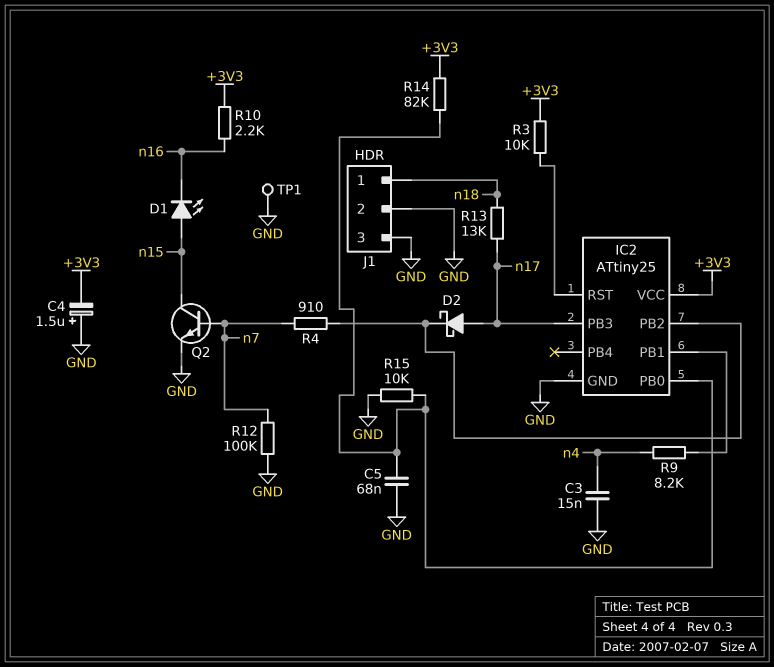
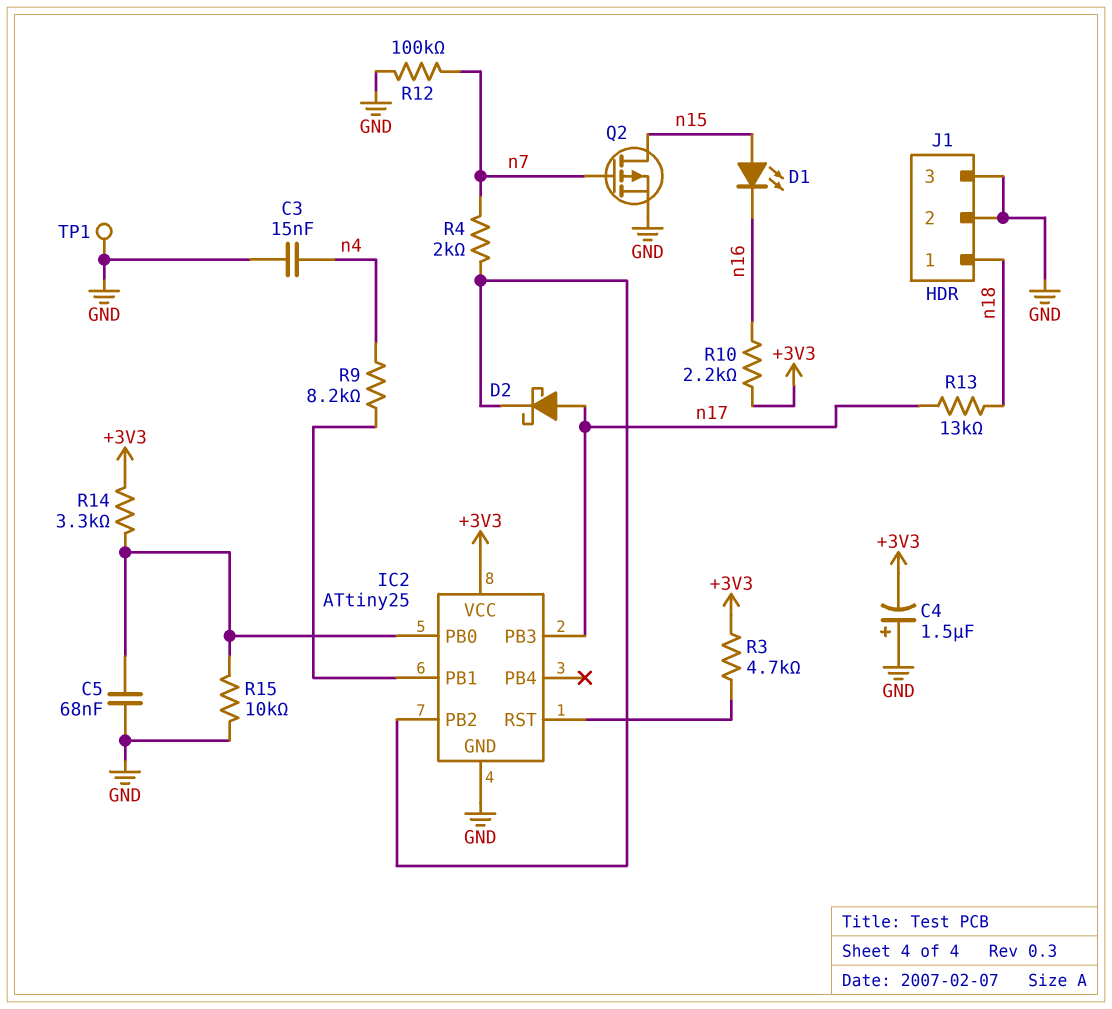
Q2: NPN (B n7, C n15, E GND) -> PMOS (G n7, D n15, S GND)
R3: 10k (+3V3, IC2/RST) -> 4.7k (+3V3, IC2/RST)
R4: 910 (IC2/PB2, n7) -> 2k (IC2/PB2, n7)
R14: 82k (+3V3, IC2/PB0) -> 3.3k (+3V3, IC2/PB0)

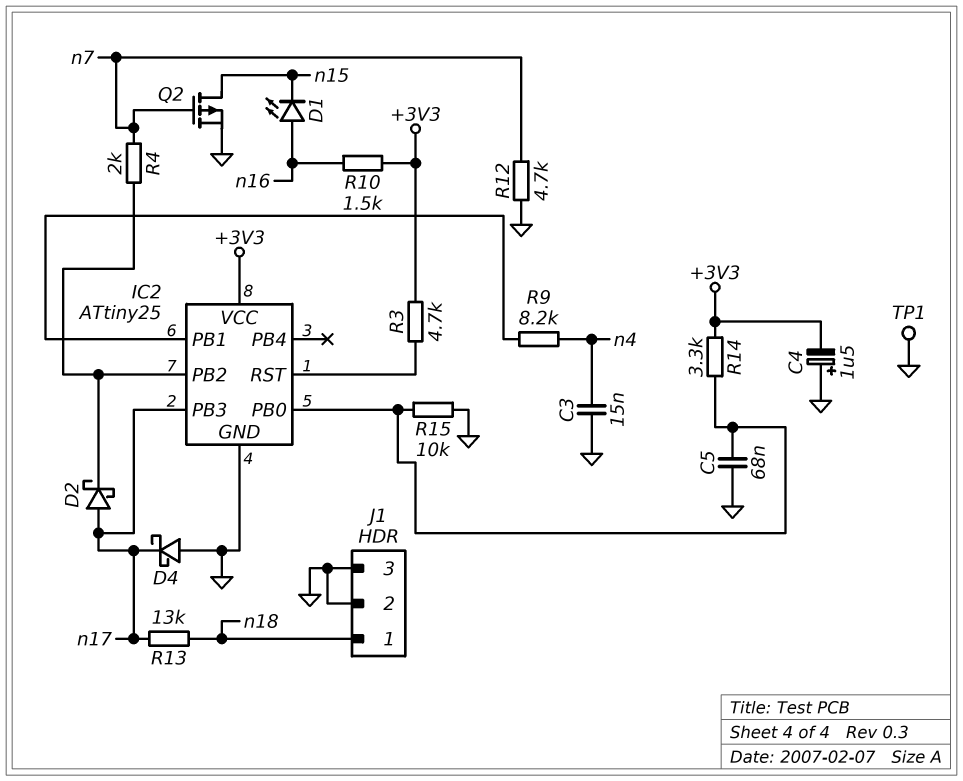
D1: LED (A n15, K n16) -> LED (A n16, K n15)
D4: none -> schottky (A GND, K n17)
R10: 2.2k (+3V3, n16) -> 1.5k (+3V3, n16)
R12: 100k (GND, n7) -> 4.7k (GND, n7)

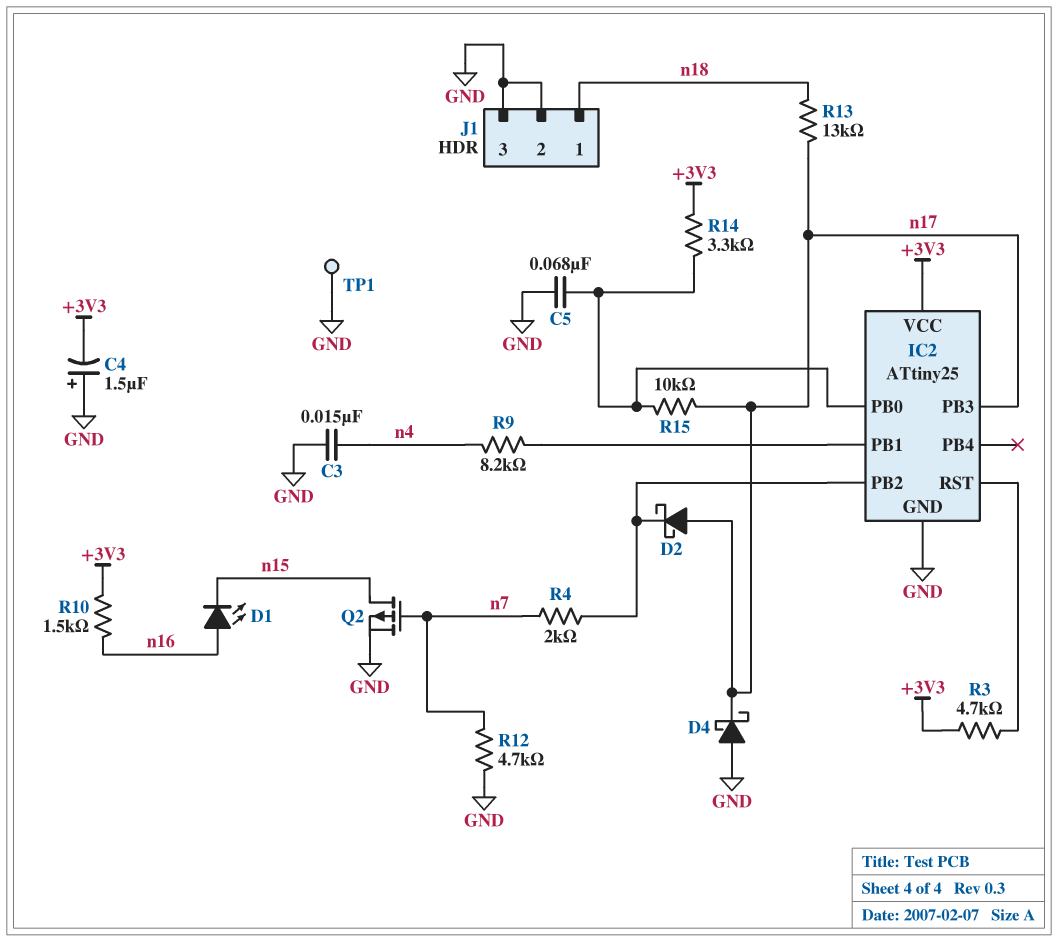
R15: 10k (GND, IC2/PB0) -> 10k (IC2/PB0, n17)

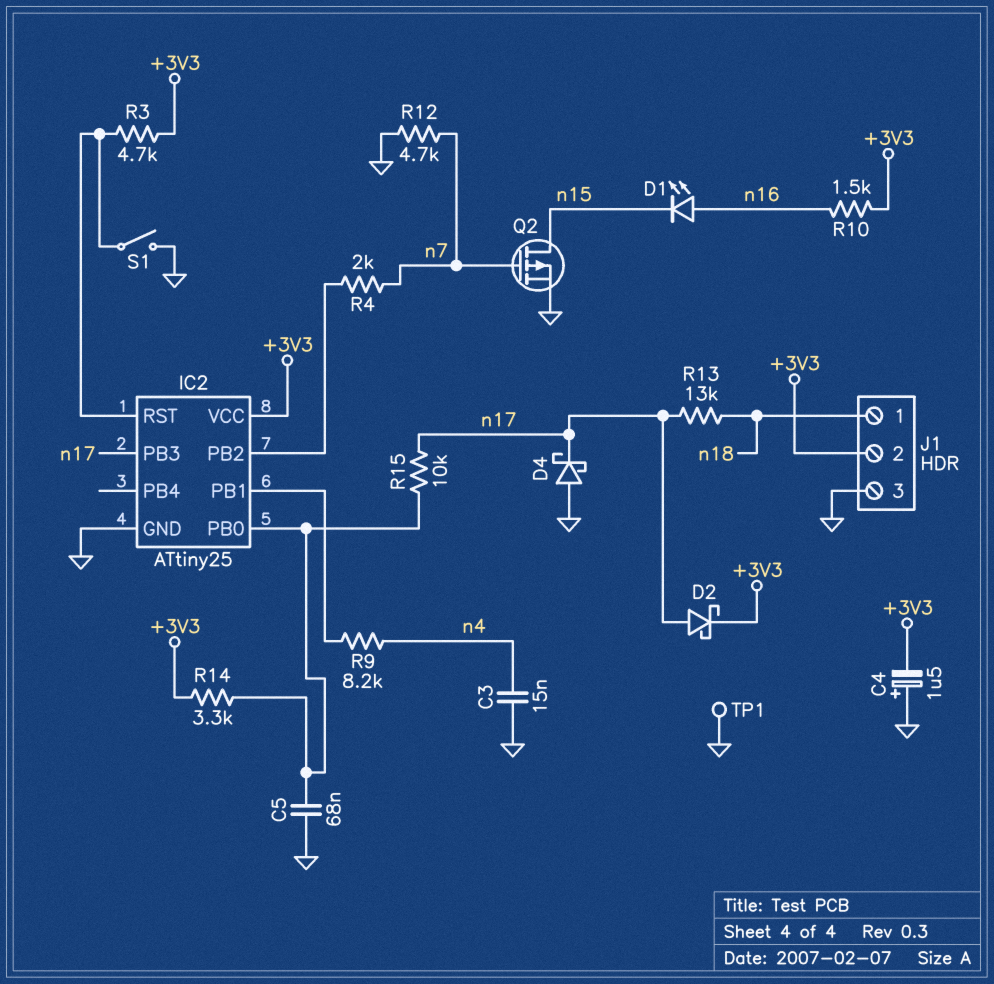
D2: schottky (A n17, K IC2/PB2) -> schottky (A n17, K +3V3)
J1 pin 2: GND -> +3V3
S1: none -> switch (GND, IC2/RST)

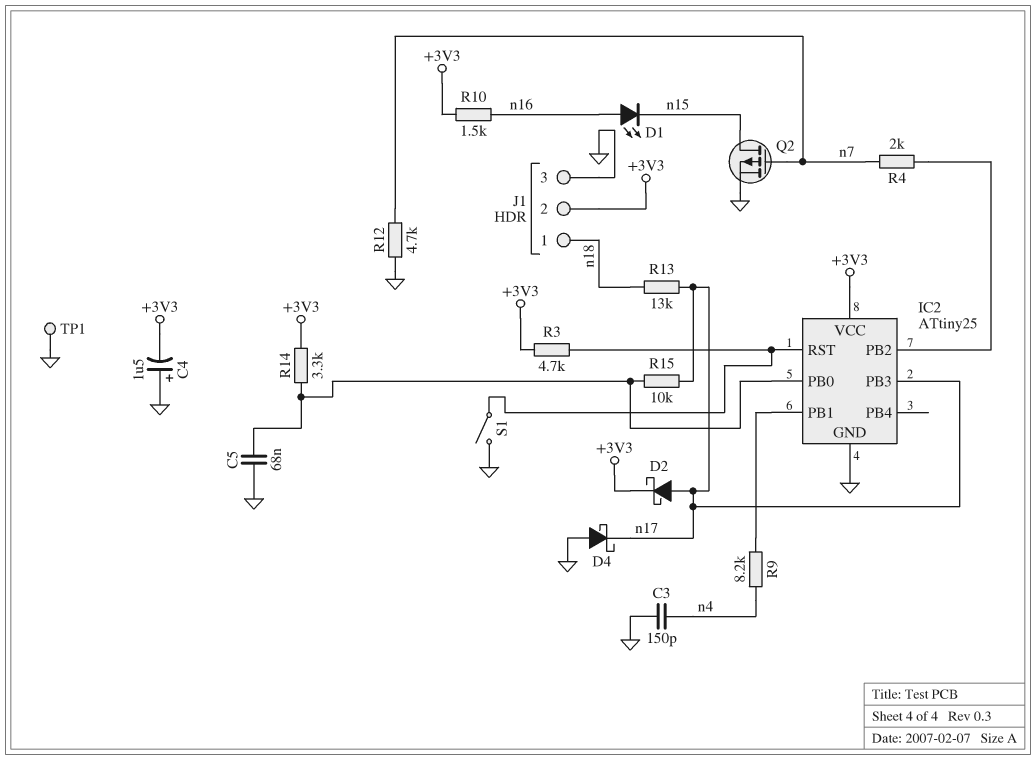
C3: 15nF (GND, n4) -> 150pF (GND, n4)

